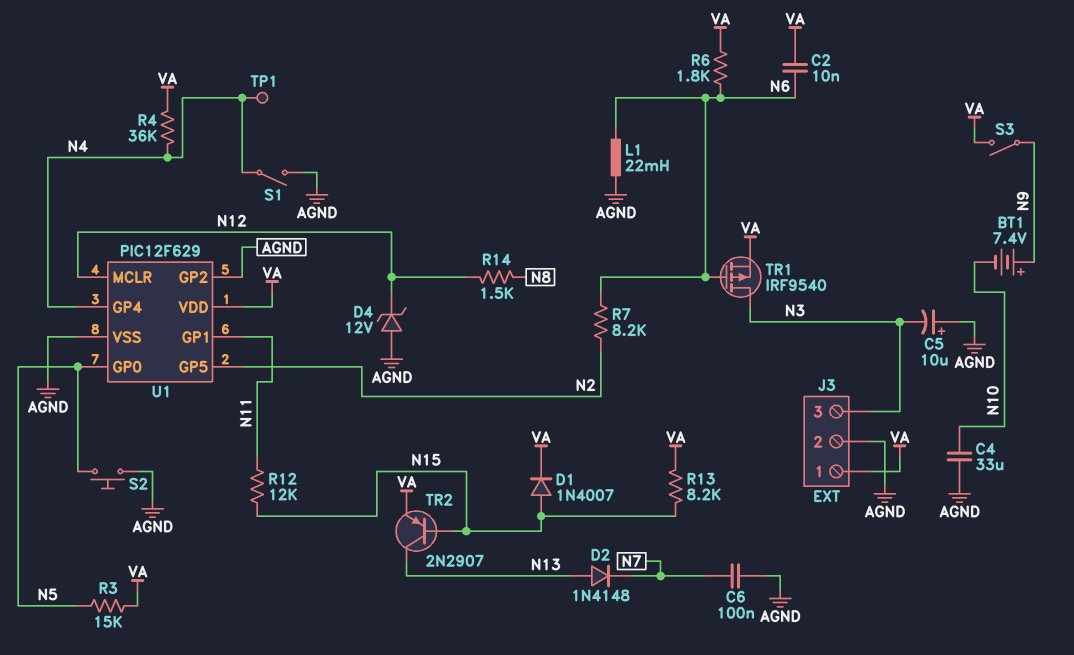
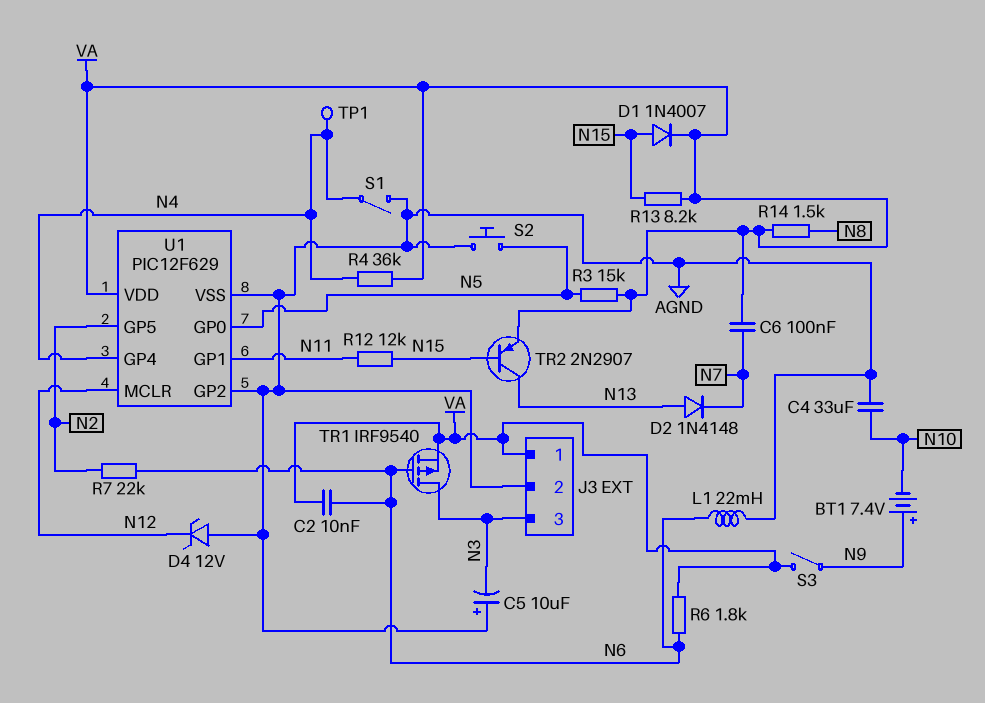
C6: 100nF (AGND, N7) -> 100nF (N7, VA)
R7: 8.2k (N2, N6) -> 22k (N2, N6)
R14: 1.5k (N8, N12) -> 1.5k (N8, VA)

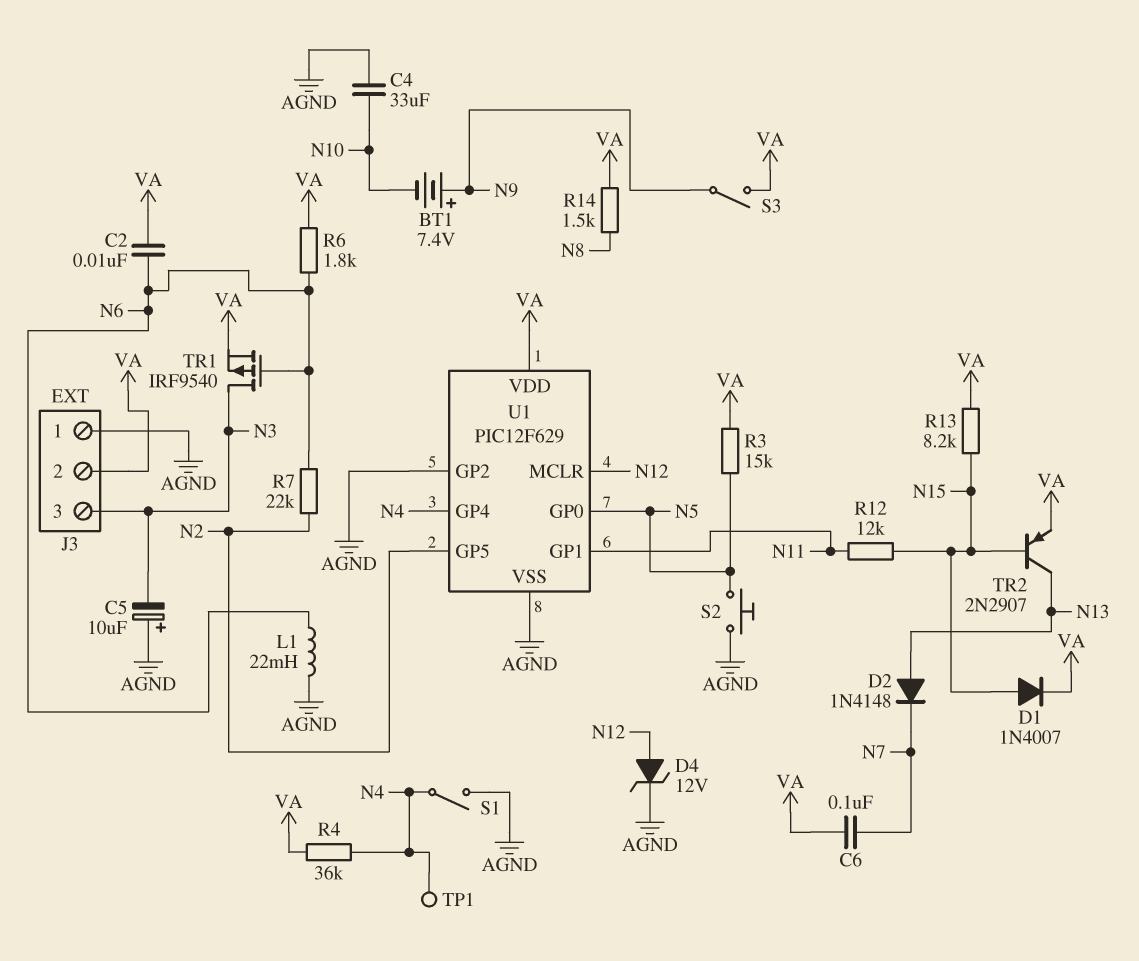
D4: zener 12V (A AGND, K N12) -> zener 12V (A N12, K AGND)
J3 pin 1: VA -> AGND
J3 pin 2: AGND -> VA

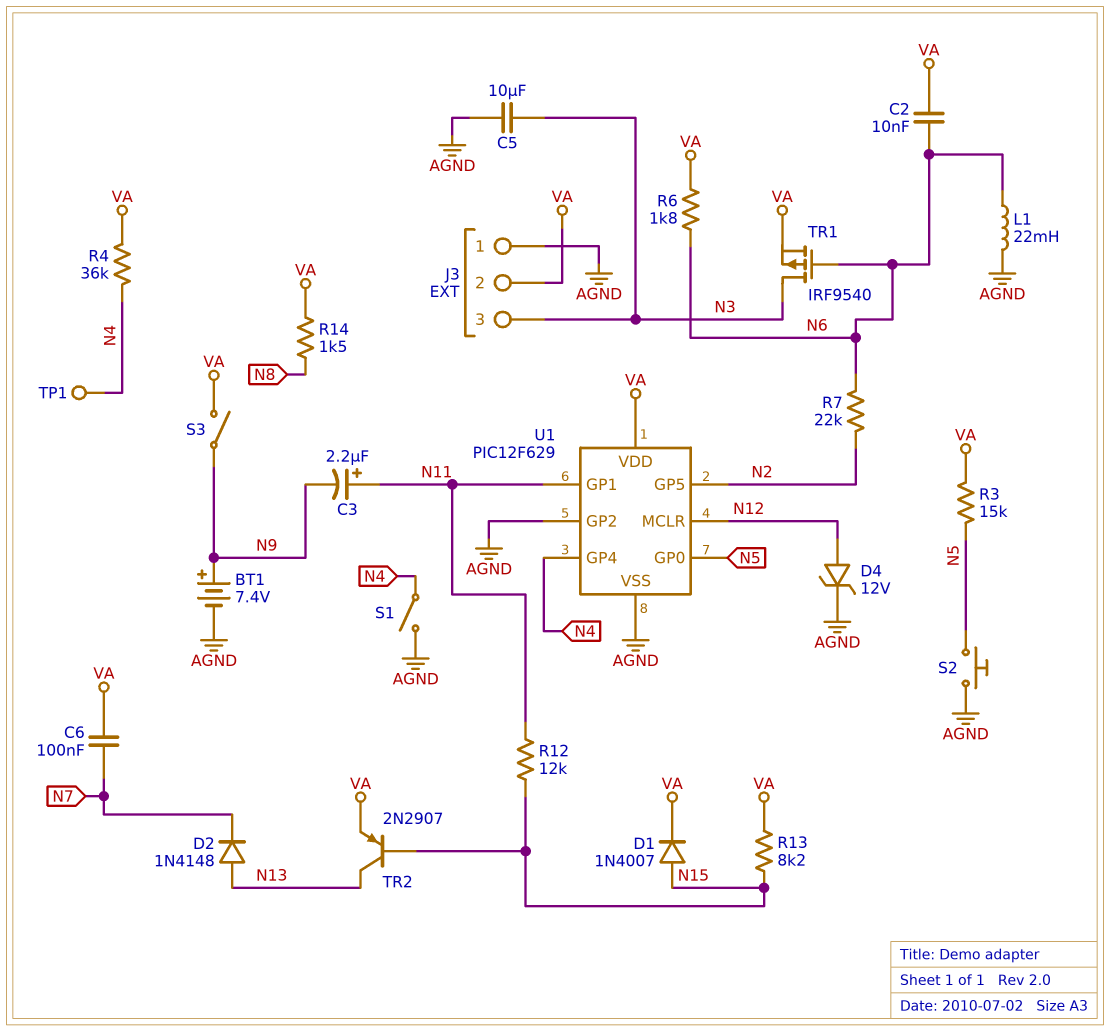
BT1: 7.4V (plus N9, minus N10) -> 7.4V (plus N9, minus AGND)
C3: none -> 2.2uF (plus N11, minus N9)
C4: 33uF (AGND, N10) -> none
C5: 10uF (plus AGND, minus N3) -> 10uF (AGND, N3)

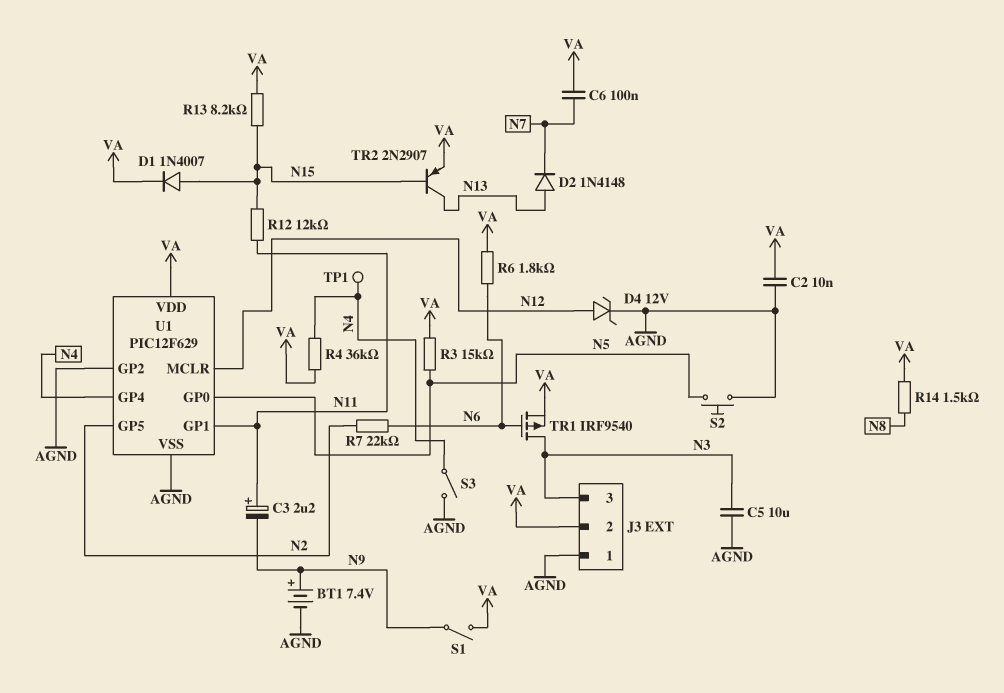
C2: 10nF (N6, VA) -> 10nF (AGND, VA)
L1: 22mH (AGND, N6) -> none
S1: switch (AGND, N4) -> switch (N9, VA)
S3: switch (N9, VA) -> switch (AGND, N4)

